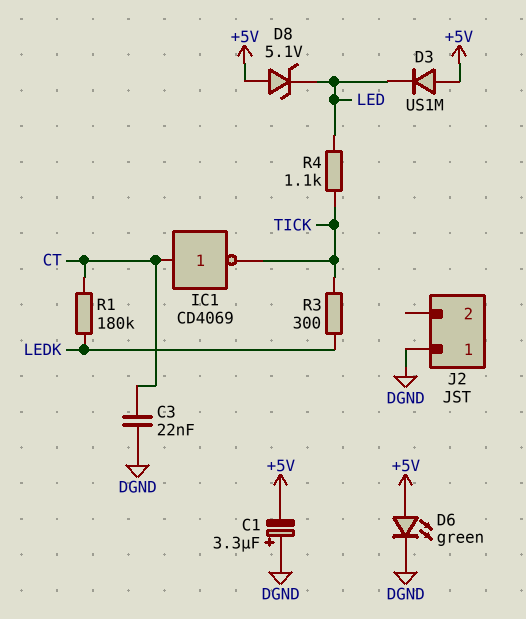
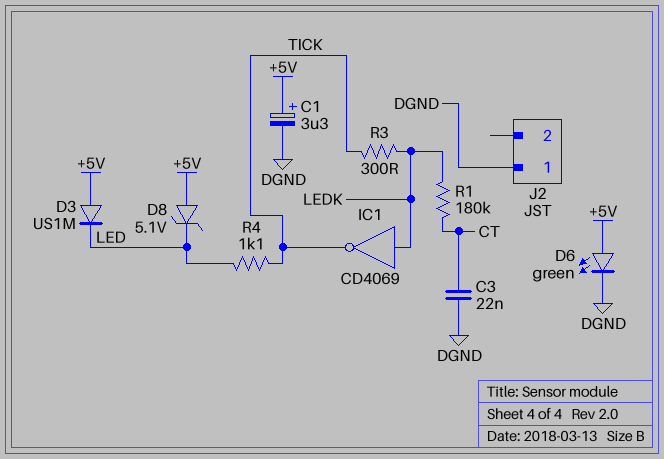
C1: 3.3uF (plus DGND, minus +5V) -> 3.3uF (plus +5V, minus DGND)
IC1: NOT CD4069 (in CT, out TICK) -> NOT CD4069 (in LEDK, out TICK)

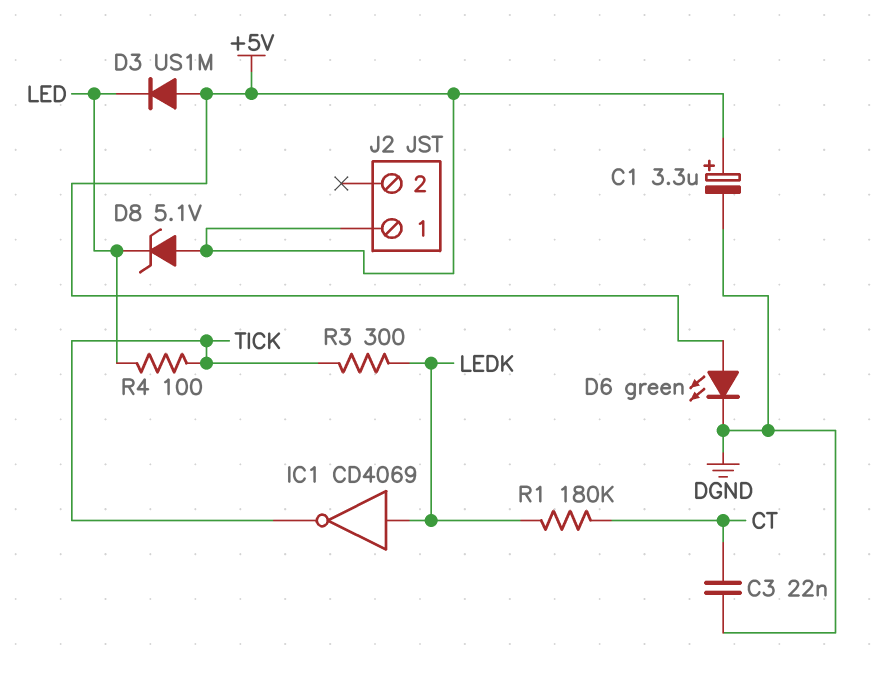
J2 pin 1: DGND -> +5V
R4: 1.1k (LED, TICK) -> 100 (LED, TICK)

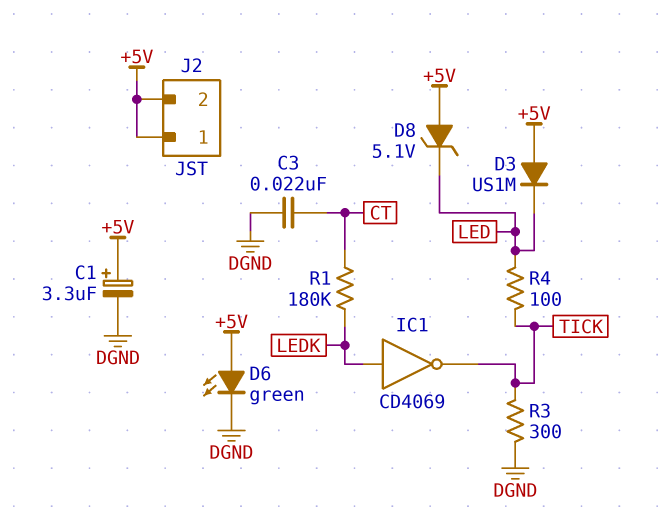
J2 pin 2: none -> +5V
R3: 300 (LEDK, TICK) -> 300 (DGND, TICK)

